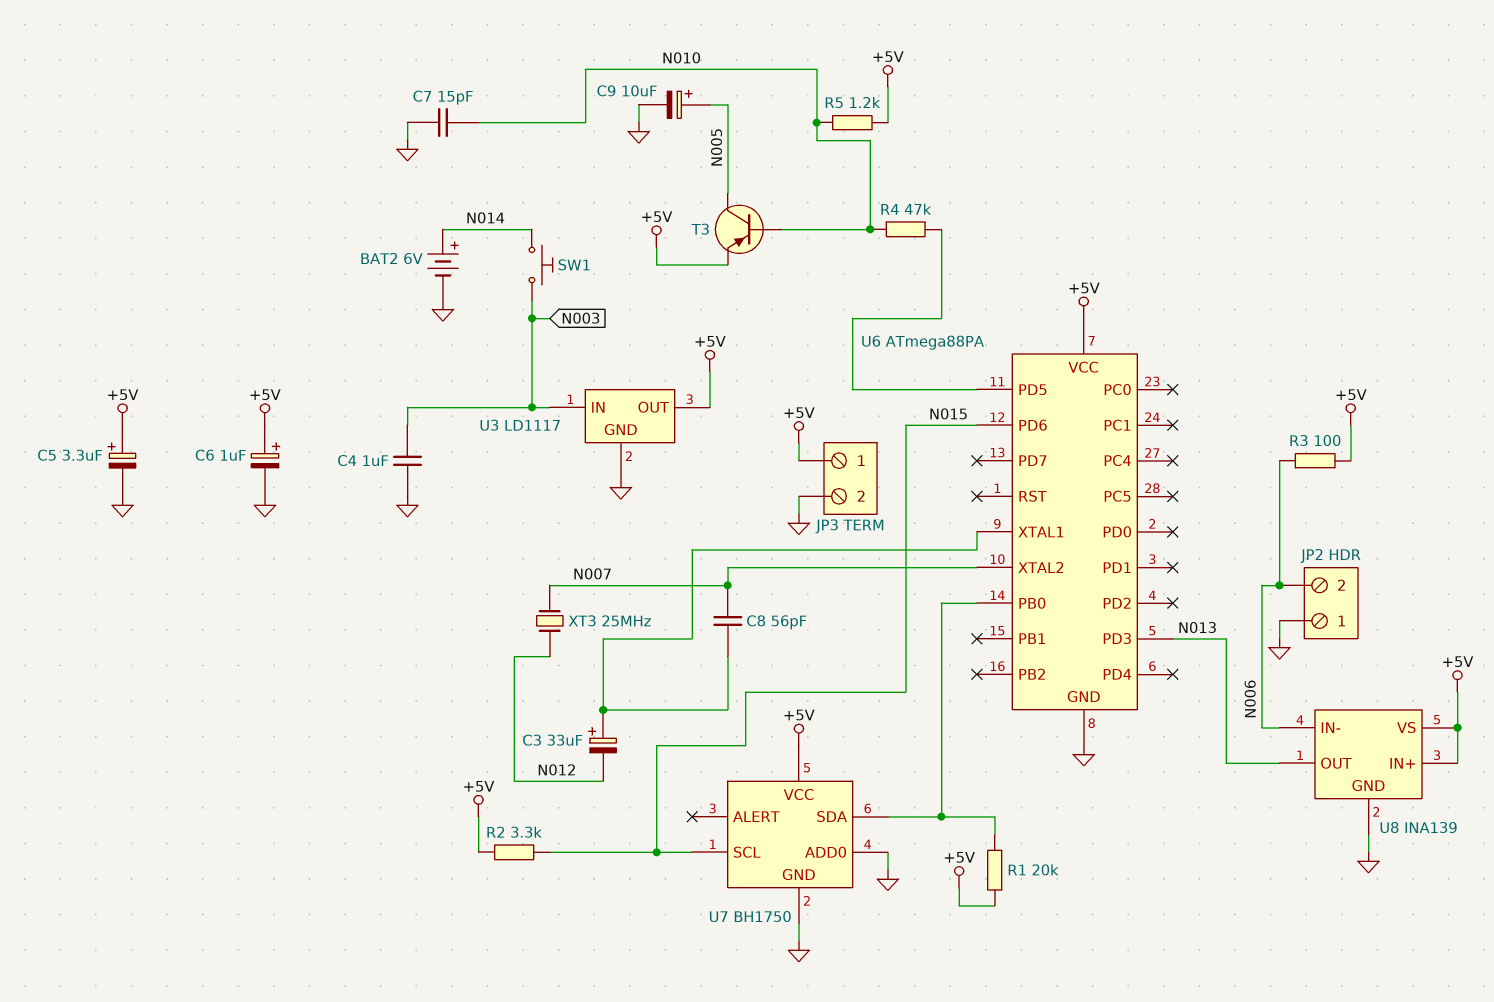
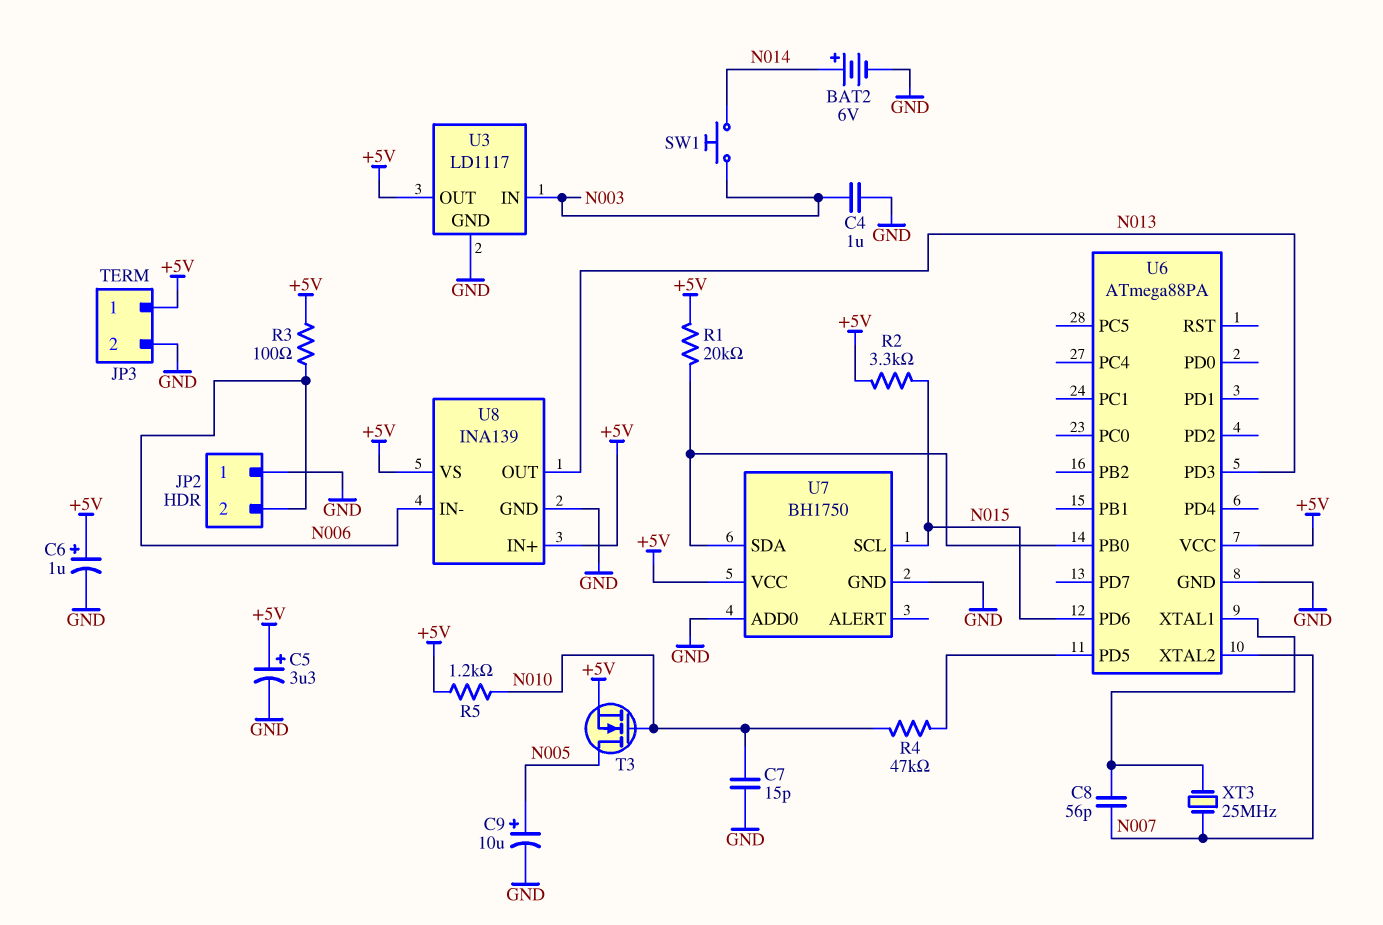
C3: 33uF (plus U6/XTAL1, minus N012) -> none
T3: PNP (B N010, C N005, E +5V) -> NMOS (G N010, D N005, S +5V)
XT3: 25MHz (N007, N012) -> 25MHz (N007, U6/XTAL1)

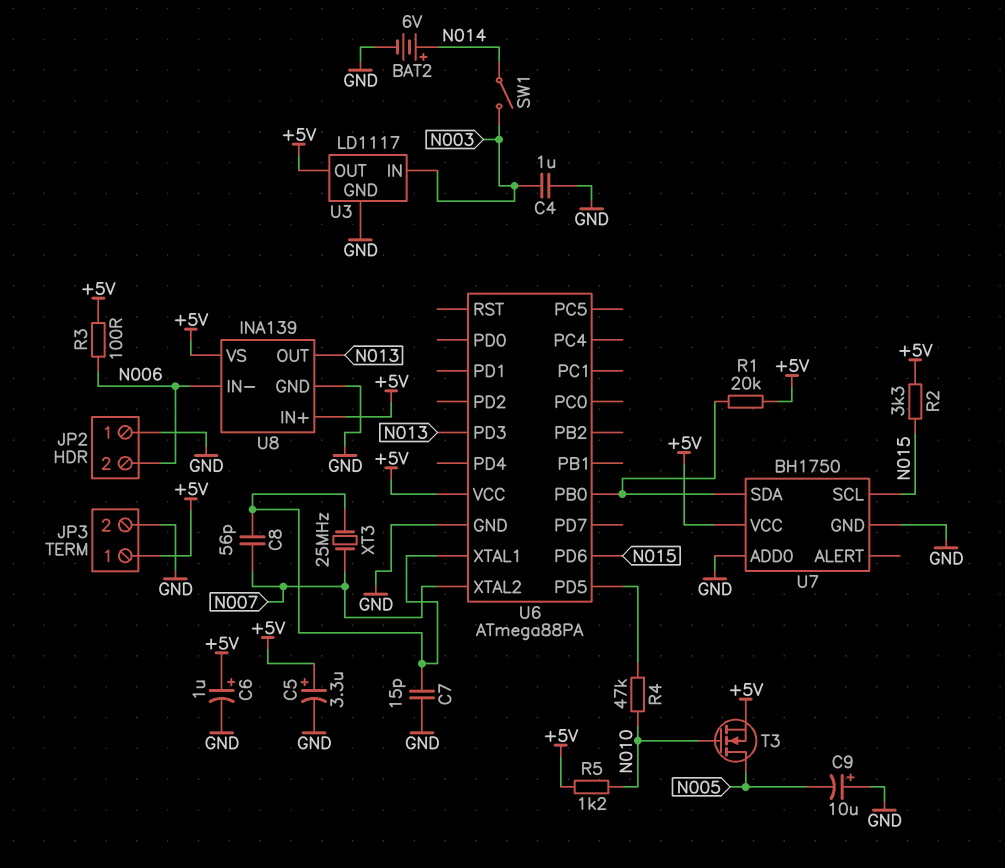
C7: 15pF (GND, N010) -> 15pF (GND, U6/XTAL1)
C9: 10uF (plus N005, minus GND) -> 10uF (plus GND, minus N005)
SW1: button (N003, N014) -> switch (N003, N014)

